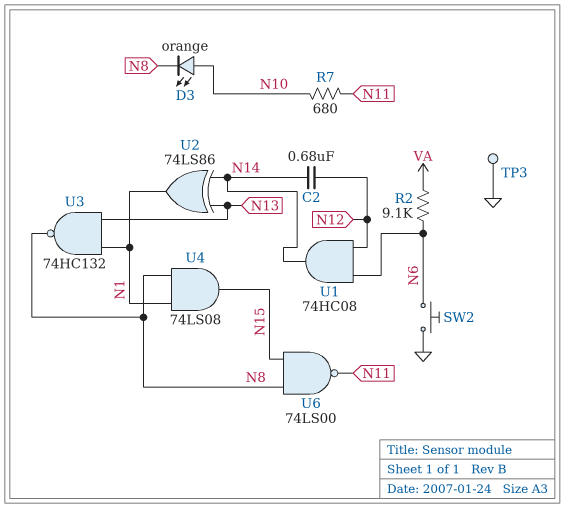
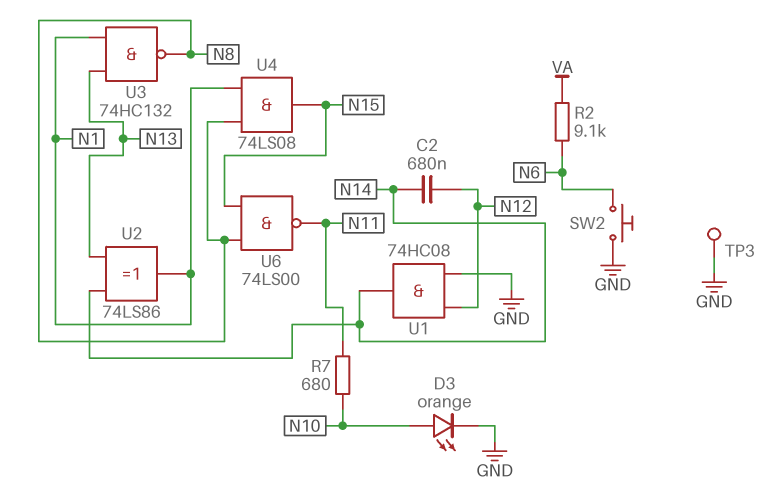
D3: LED orange (A N10, K N8) -> LED orange (A N10, K GND)
U1: AND 74HC08 (in N6, in N12, out N14) -> AND 74HC08 (in GND, in N12, out N14)

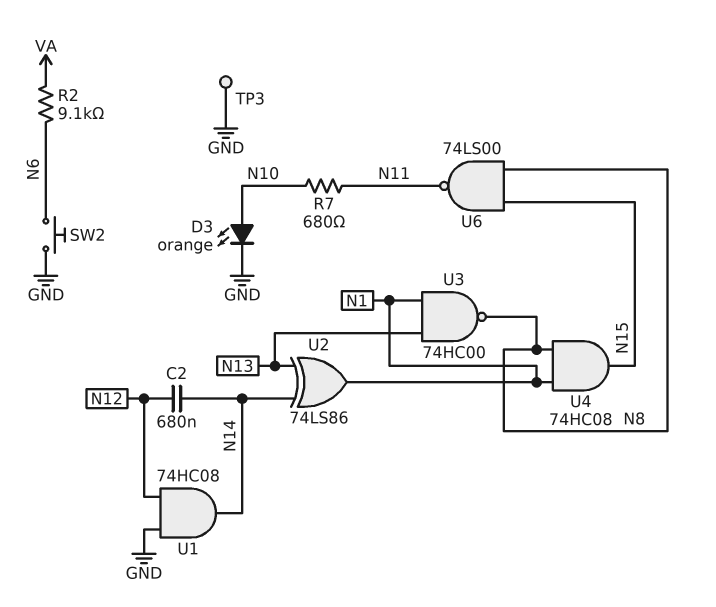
U3: NAND 74HC132 (in N1, in N13, out N8) -> NAND 74HC00 (in N1, in N13, out N8)
U4: AND 74LS08 (in N1, in N8, out N15) -> AND 74HC08 (in N1, in N8, out N15)

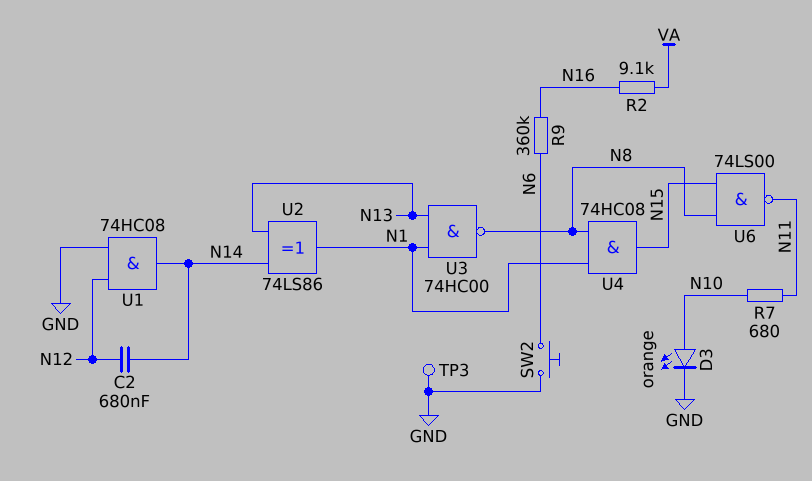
R2: 9.1k (N6, VA) -> 9.1k (N16, VA)
R9: none -> 360k (N6, N16)

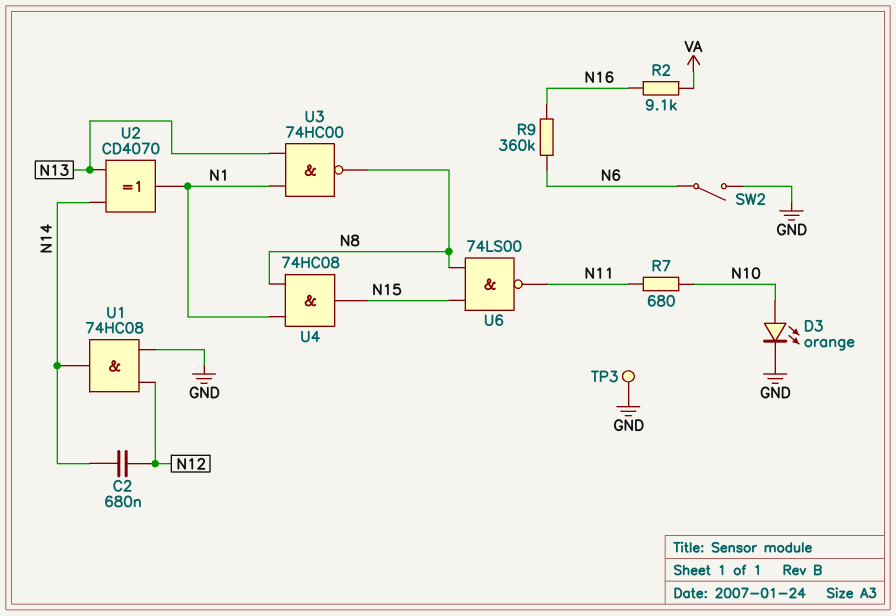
SW2: button (GND, N6) -> switch (GND, N6)
U2: XOR 74LS86 (in N13, in N14, out N1) -> XOR CD4070 (in N13, in N14, out N1)

